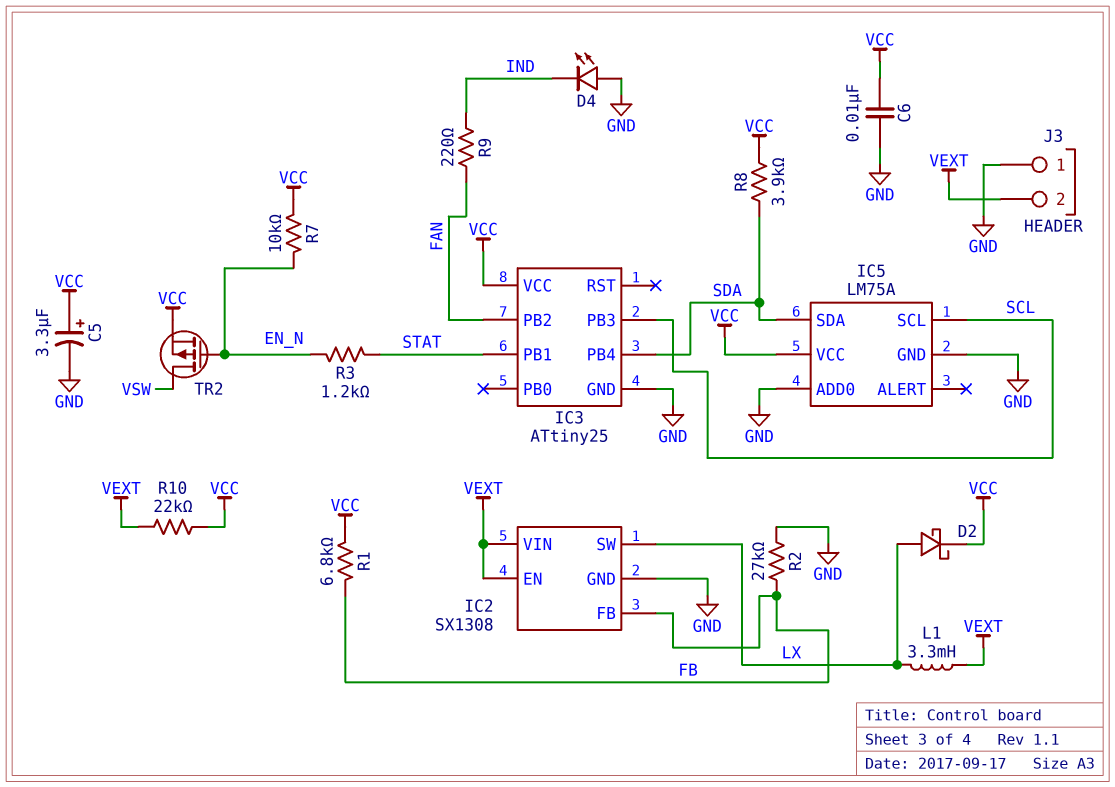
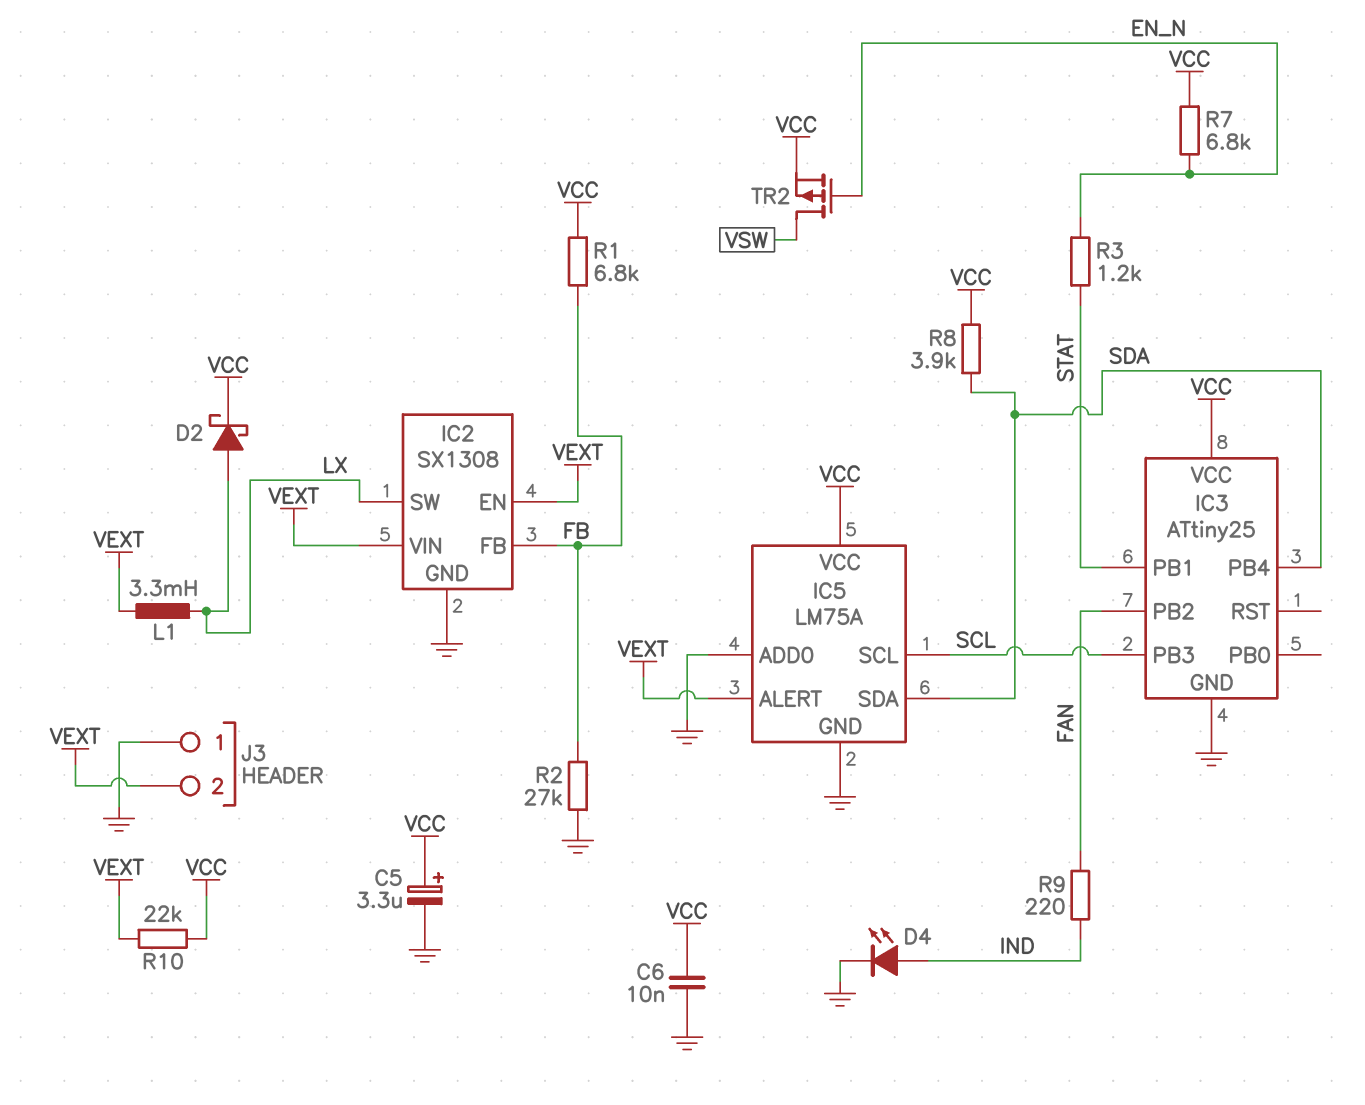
D4: LED (A GND, K IND) -> LED (A IND, K GND)
IC5 pin ALERT: none -> VEXT
R7: 10k (EN_N, VCC) -> 6.8k (EN_N, VCC)

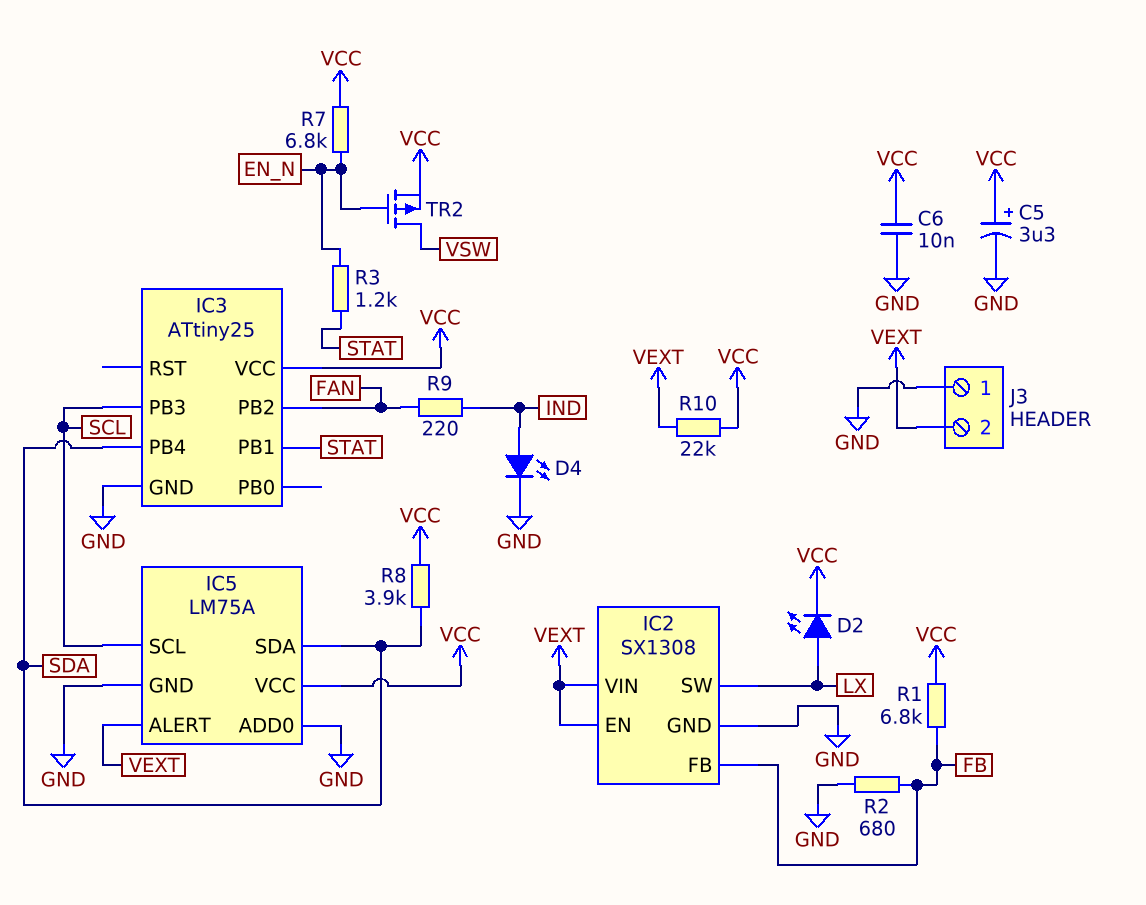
D2: schottky (A LX, K VCC) -> LED (A LX, K VCC)
L1: 3.3mH (LX, VEXT) -> none
R2: 27k (FB, GND) -> 680 (FB, GND)

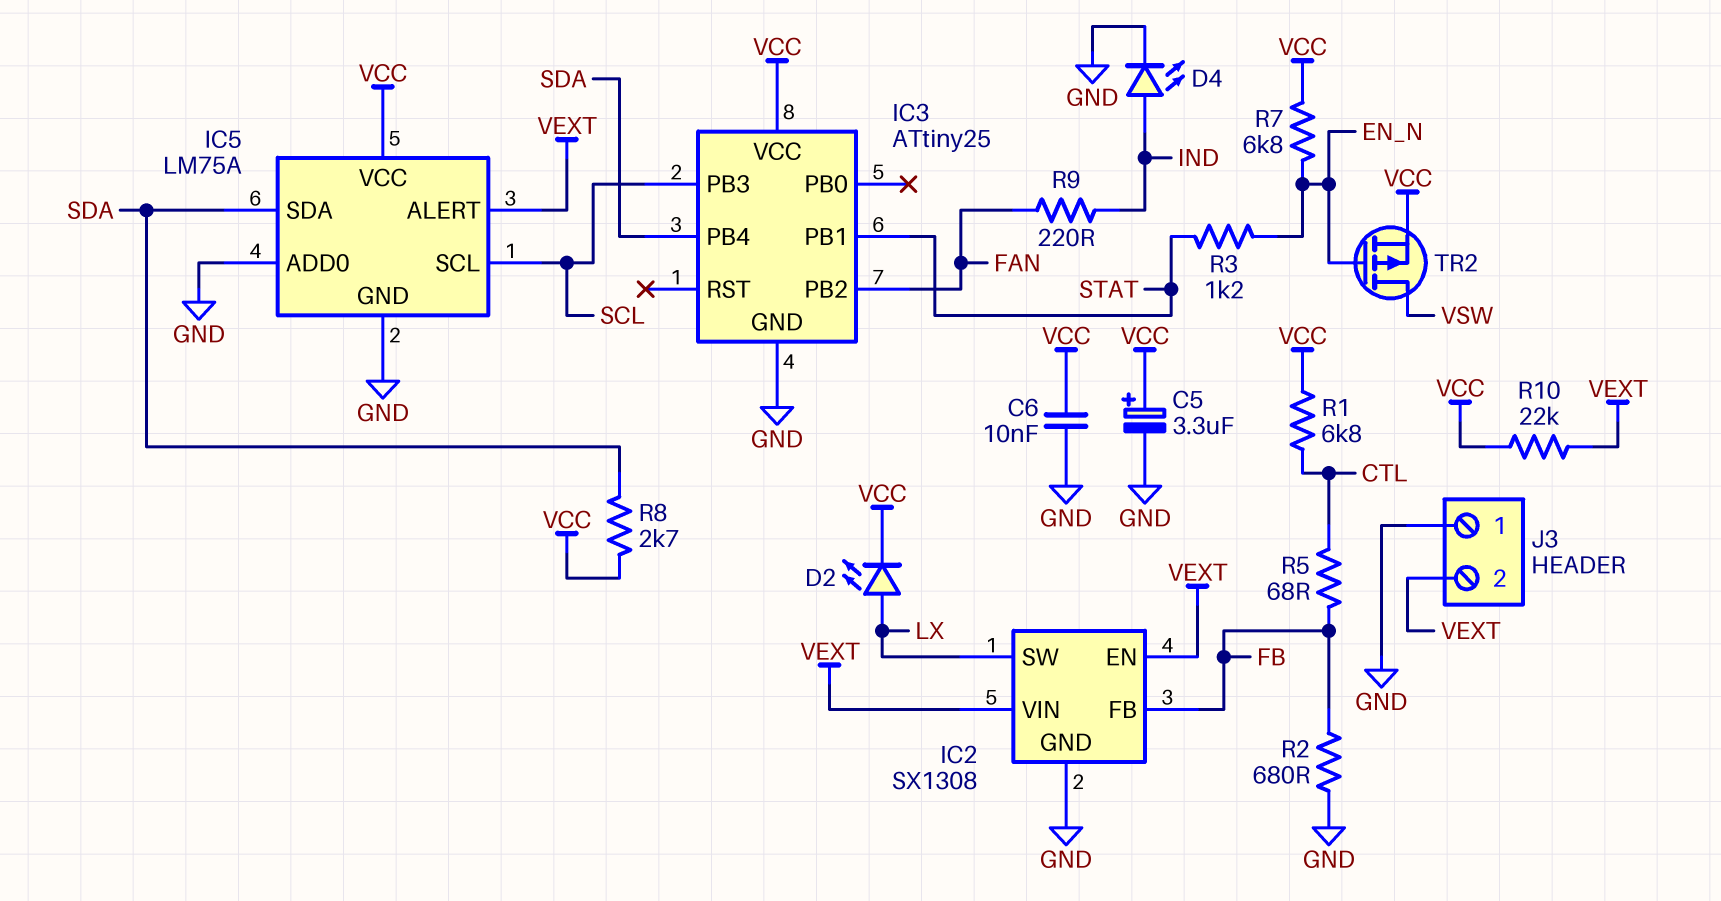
R1: 6.8k (FB, VCC) -> 6.8k (CTL, VCC)
R5: none -> 68 (CTL, FB)
R8: 3.9k (SDA, VCC) -> 2.7k (SDA, VCC)

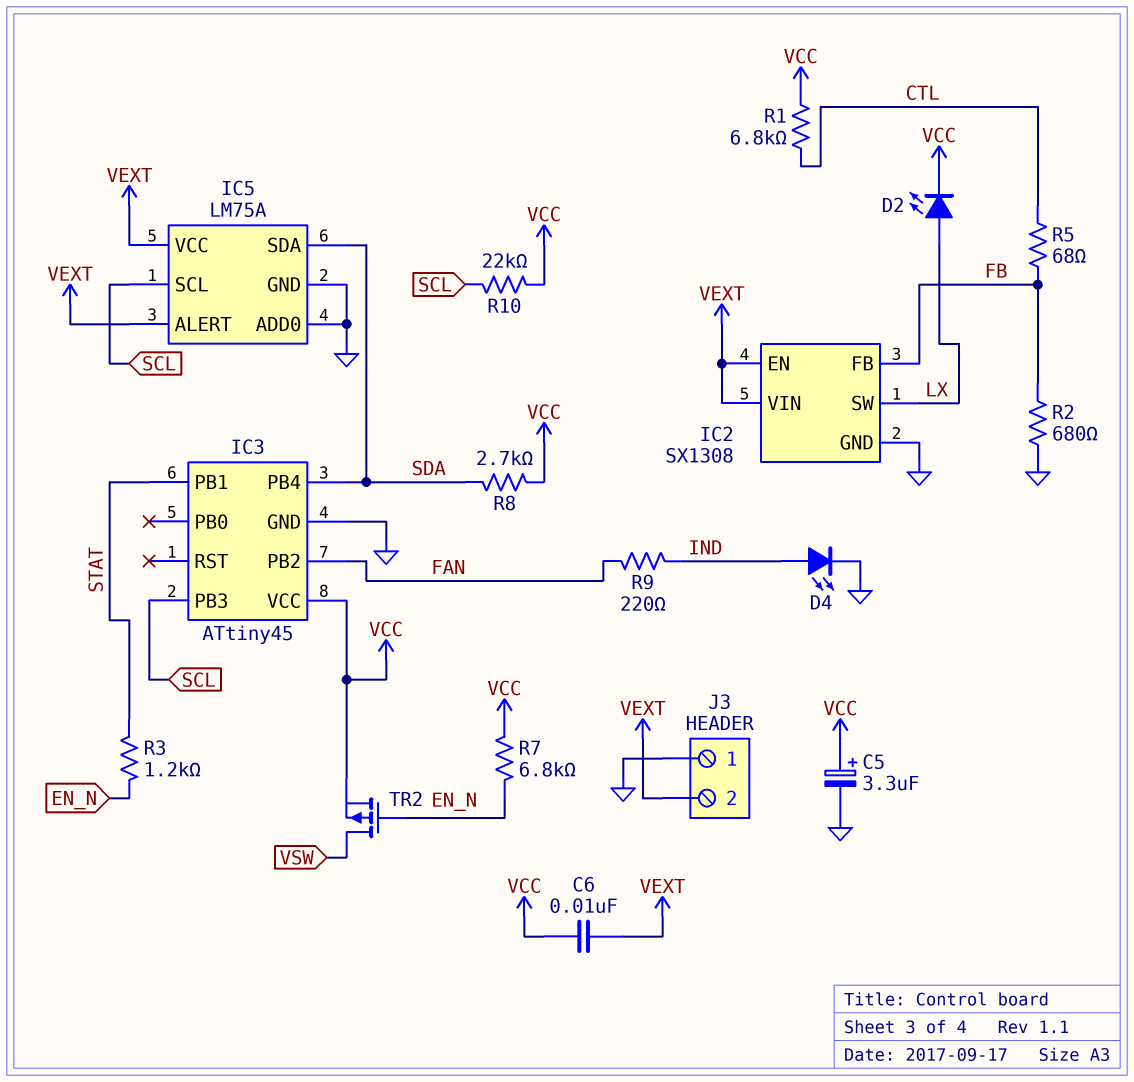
C6: 10nF (GND, VCC) -> 10nF (VCC, VEXT)
IC3: ATtiny25 -> ATtiny45
IC5 pin VCC: VCC -> VEXT
R10: 22k (VCC, VEXT) -> 22k (SCL, VCC)

